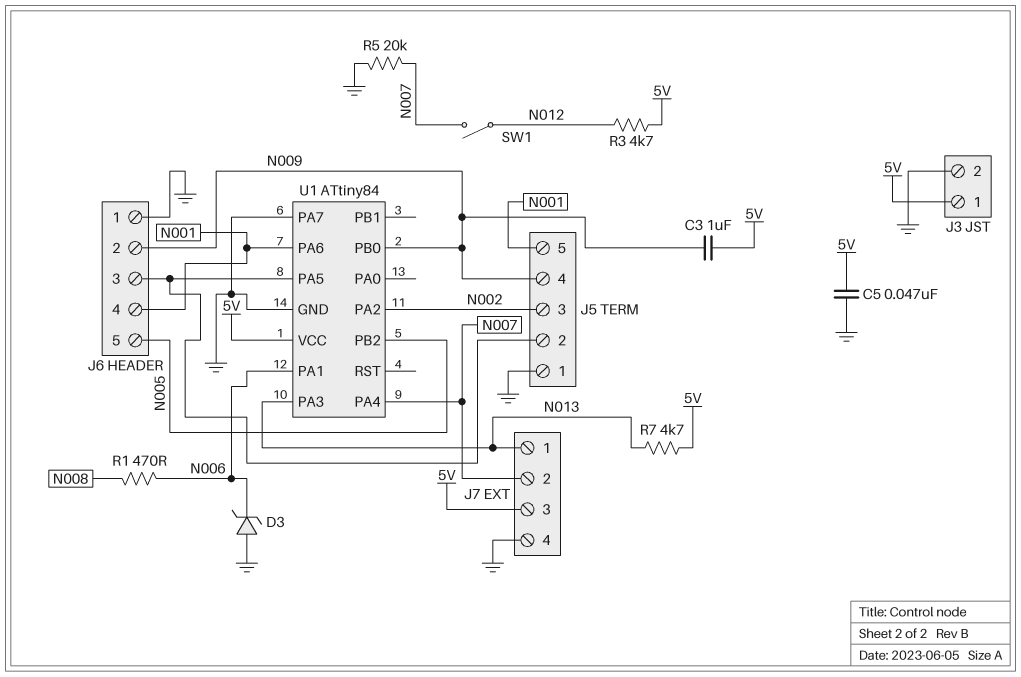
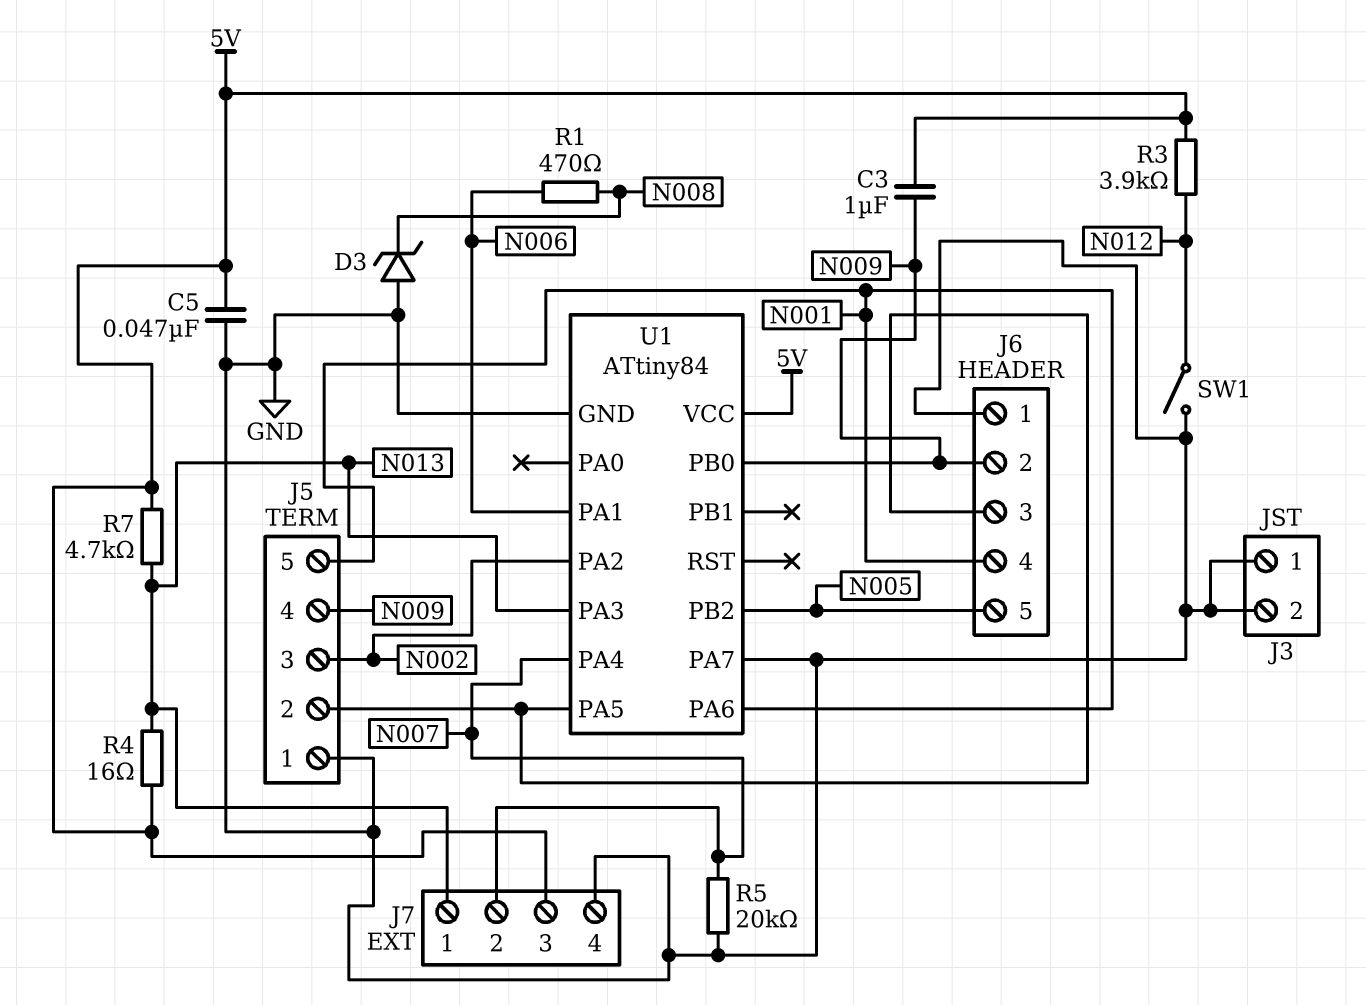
D3: zener (A GND, K N006) -> zener (A GND, K N008)
J3 pin 1: 5V -> GND
R3: 4.7k (5V, N012) -> 3.9k (5V, N012)
R4: none -> 16 (5V, N013)
SW1: switch (N007, N012) -> switch (GND, N012)

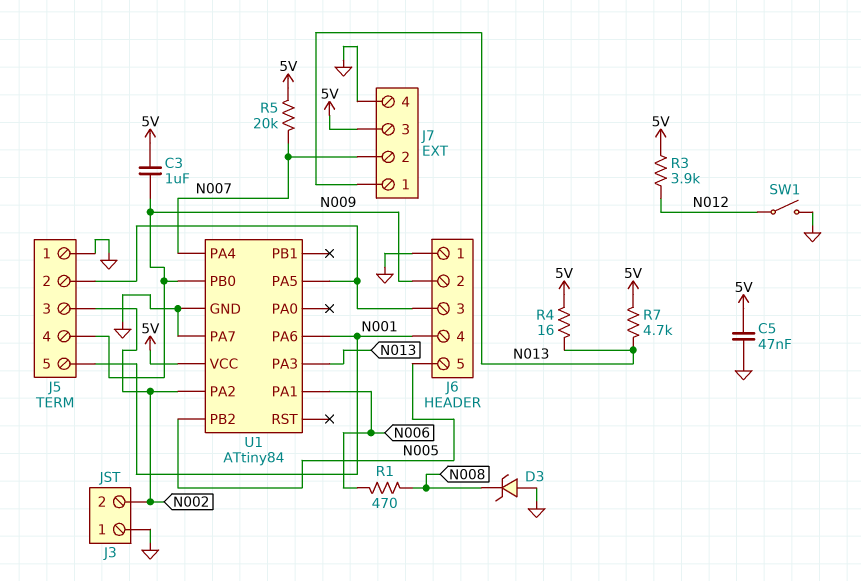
J3 pin 2: GND -> N002
R5: 20k (GND, N007) -> 20k (5V, N007)

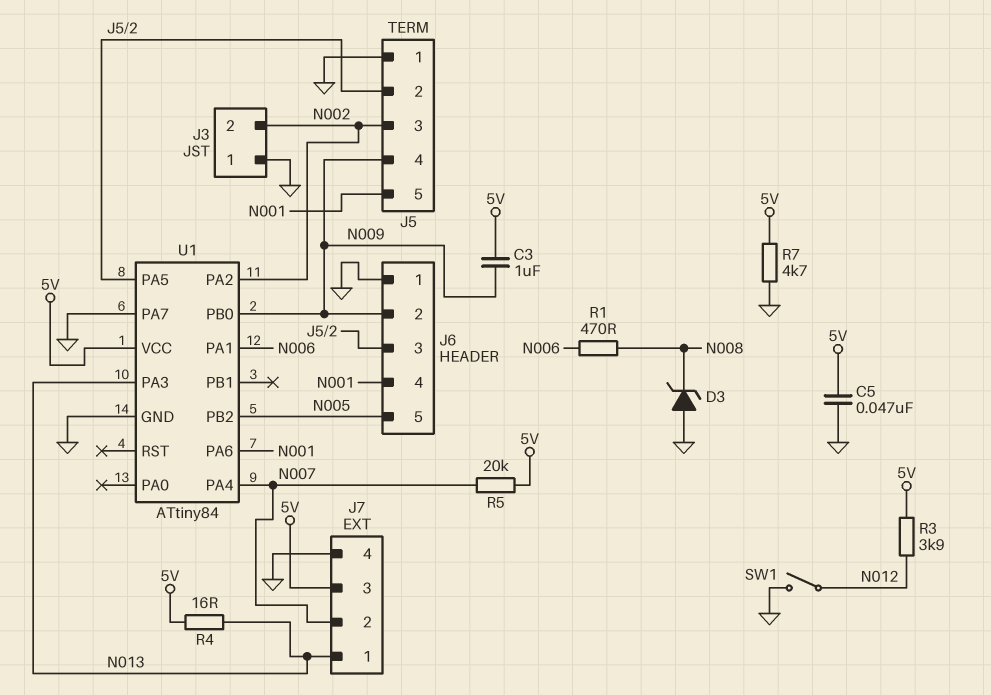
R7: 4.7k (5V, N013) -> 4.7k (5V, GND)

